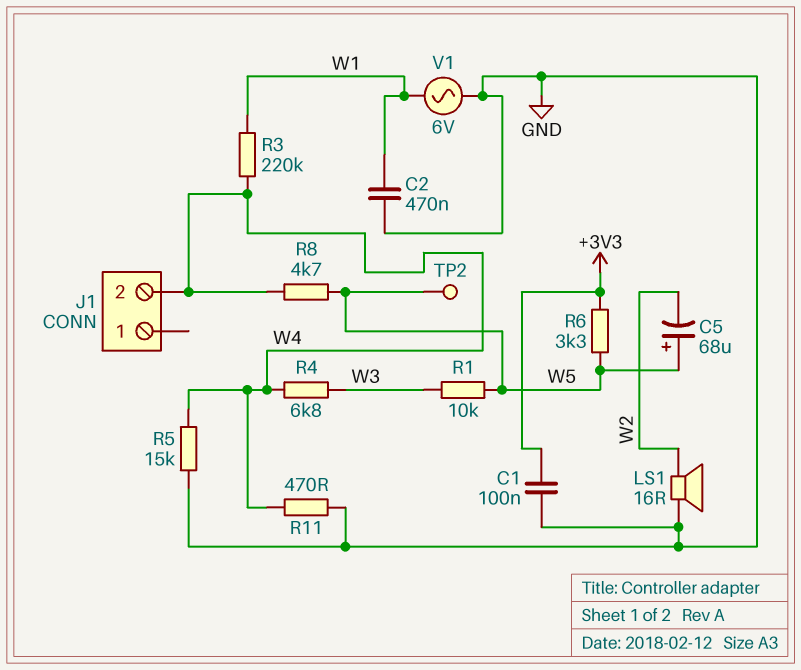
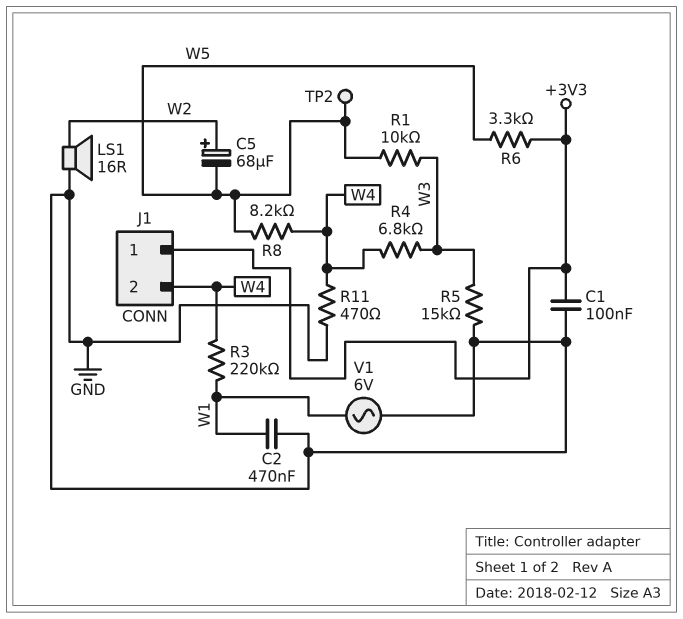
C5: 68uF (plus W5, minus W2) -> 68uF (plus W2, minus W5)
J1 pin 1: none -> +3V3
R5: 15k (GND, W4) -> 15k (GND, W3)
R8: 4.7k (W4, W5) -> 8.2k (W4, W5)

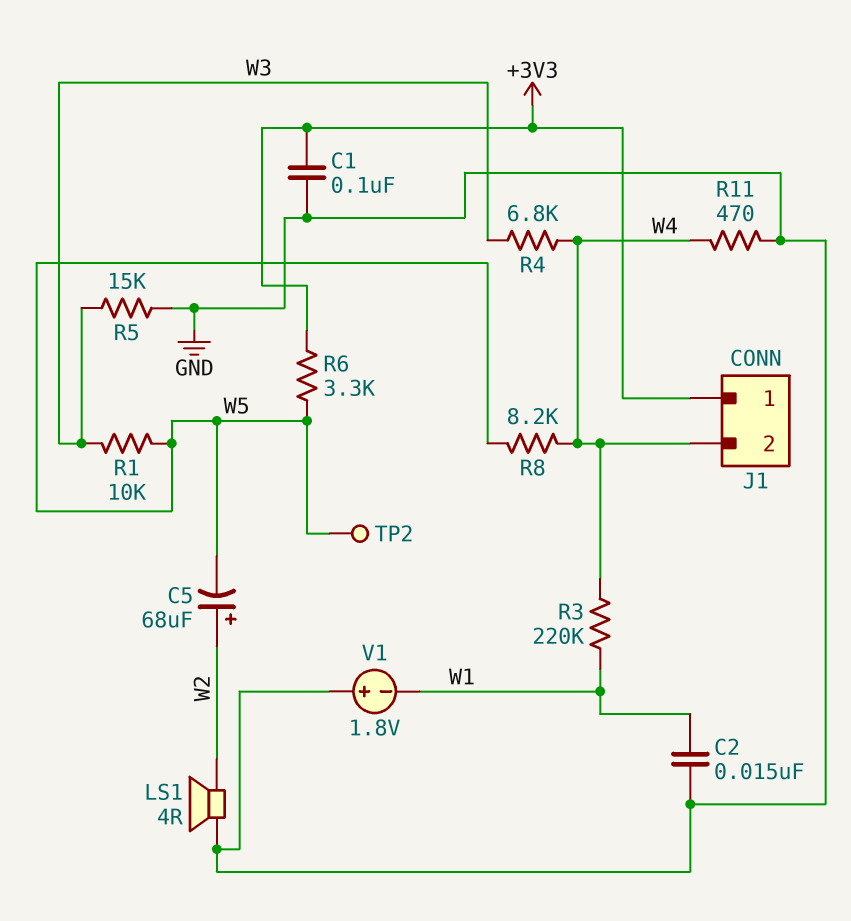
C2: 470nF (GND, W1) -> 15nF (GND, W1)
LS1: speaker 16R (GND, W2) -> speaker 4R (GND, W2)
V1: AC 6V (GND, W1) -> 1.8V (plus GND, minus W1)

